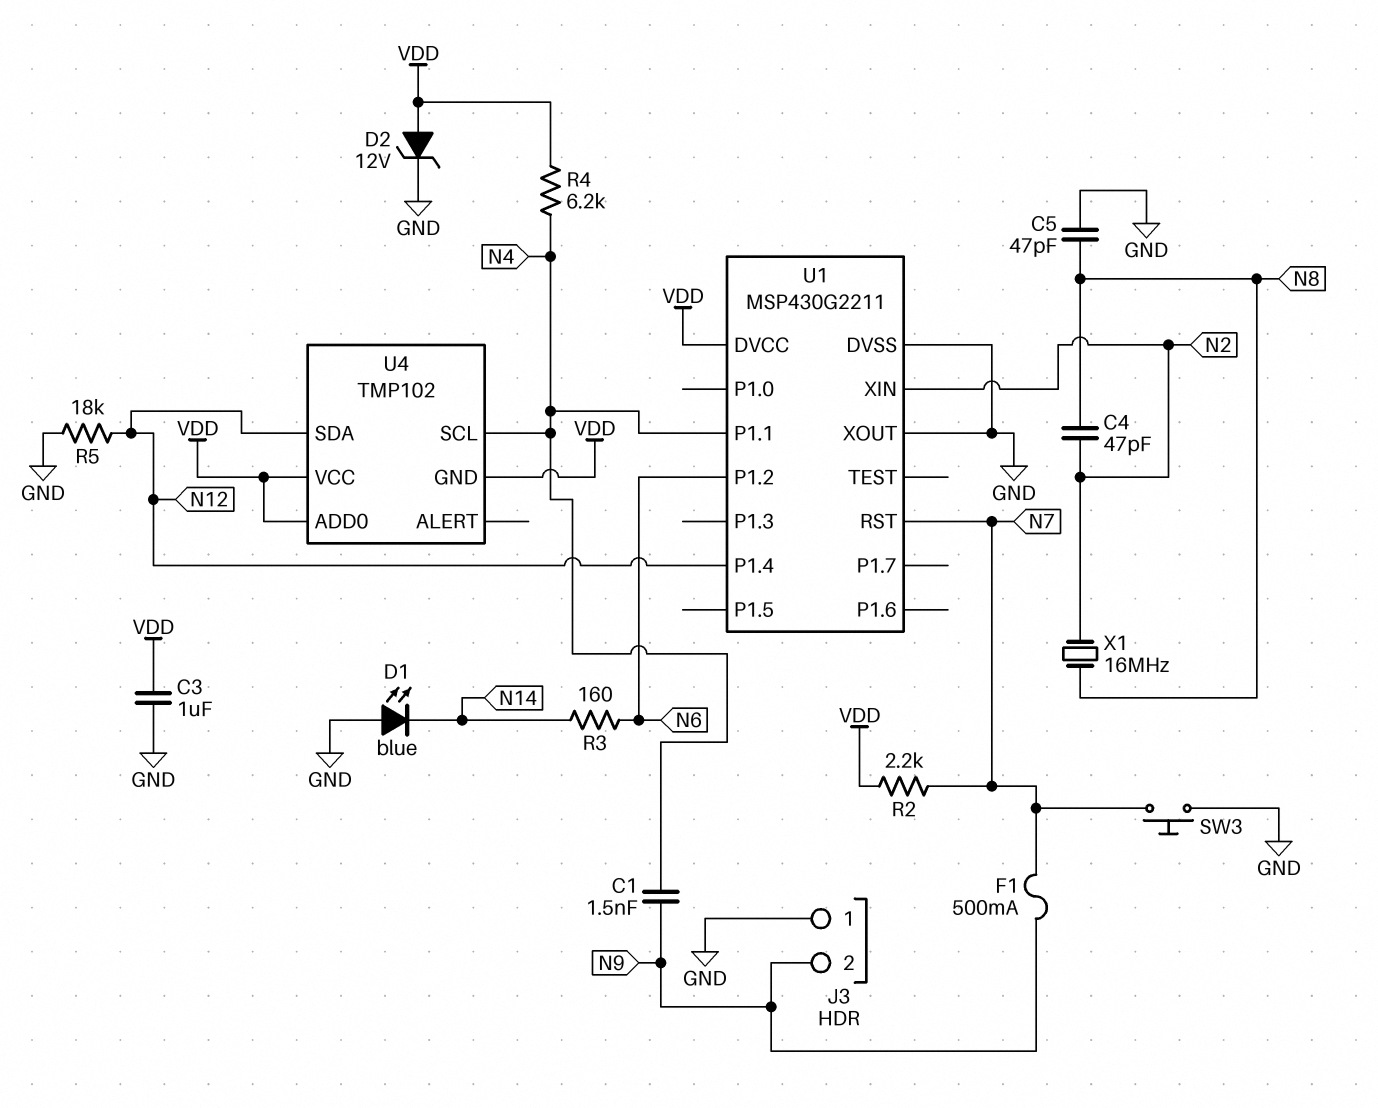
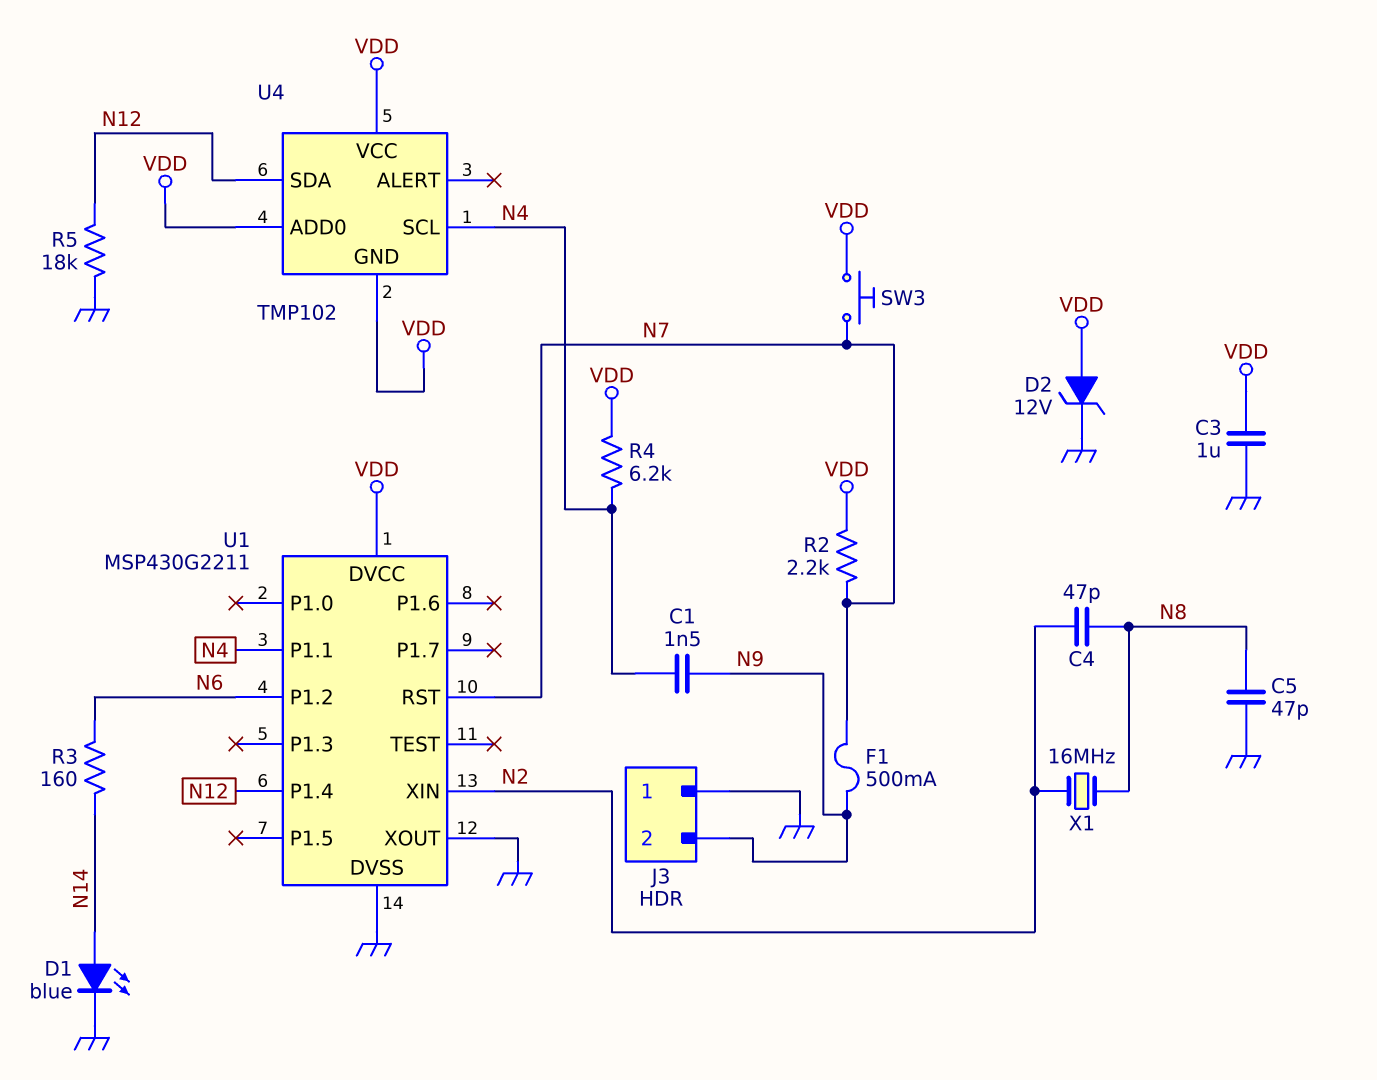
D1: LED blue (A GND, K N14) -> LED blue (A N14, K GND)
SW3: button (GND, N7) -> button (N7, VDD)

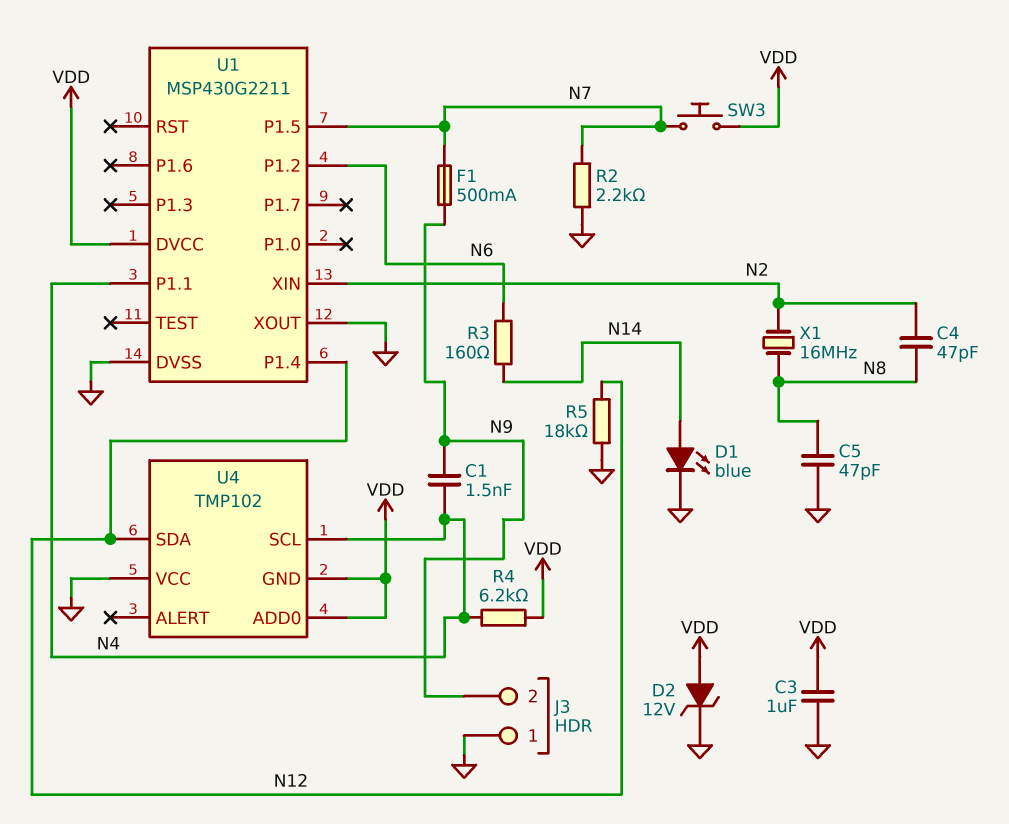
R2: 2.2k (N7, VDD) -> 2.2k (GND, N7)
U1 pin P1.5: none -> N7
U1 pin RST: N7 -> none
U4 pin VCC: VDD -> GND

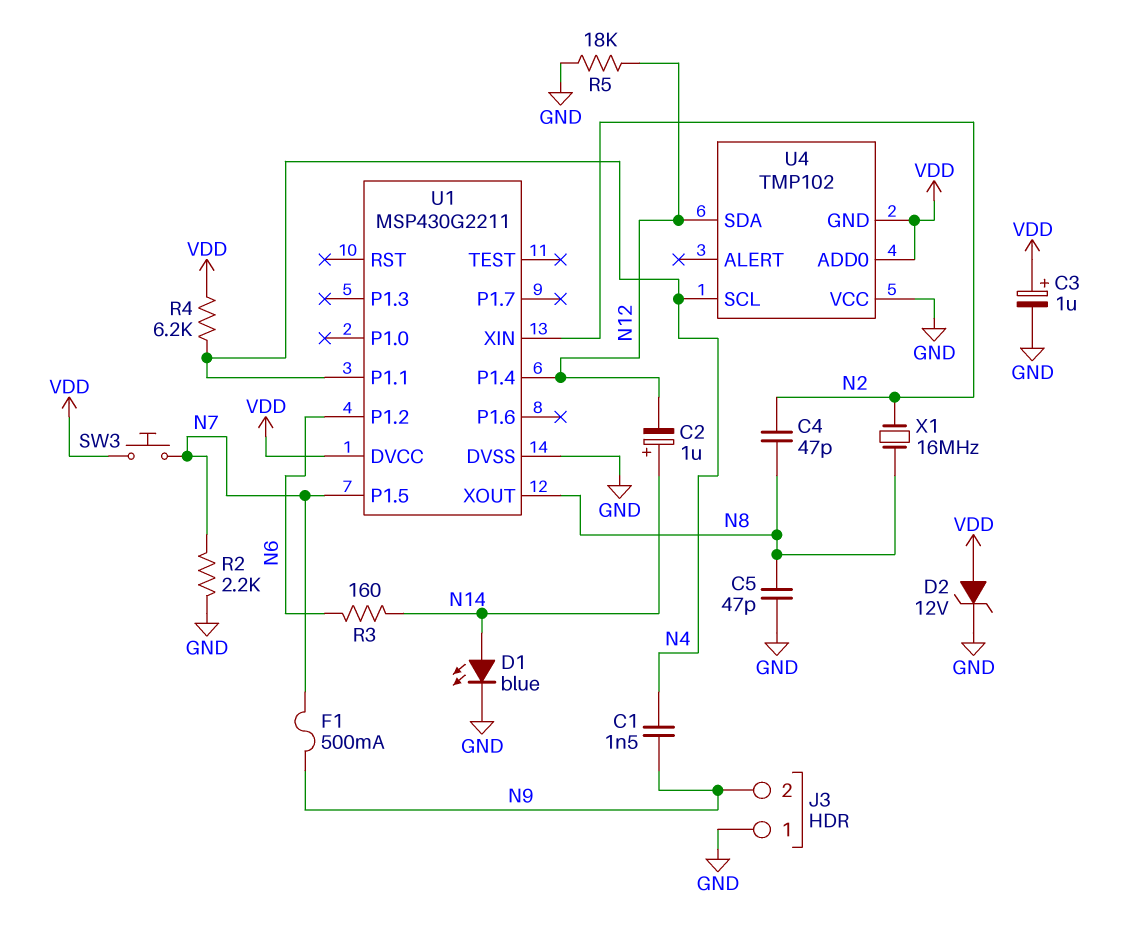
C2: none -> 1uF (plus N14, minus N12)
C3: 1uF (GND, VDD) -> 1uF (plus VDD, minus GND)
U1 pin XOUT: GND -> N8

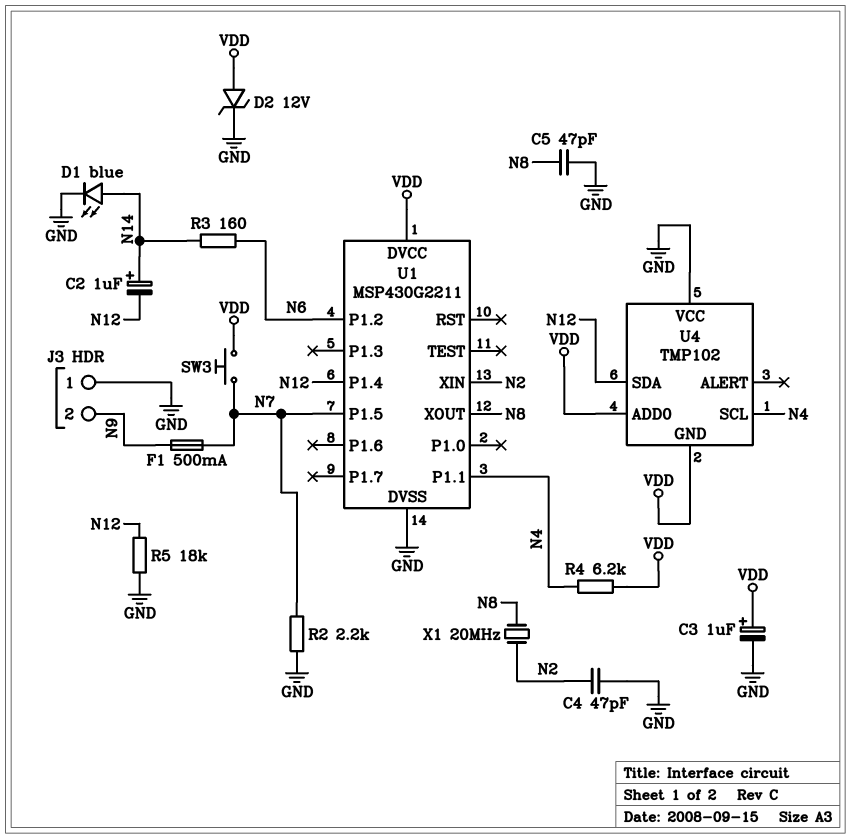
C1: 1.5nF (N4, N9) -> none
C4: 47pF (N2, N8) -> 47pF (GND, N2)
X1: 16MHz (N2, N8) -> 20MHz (N2, N8)

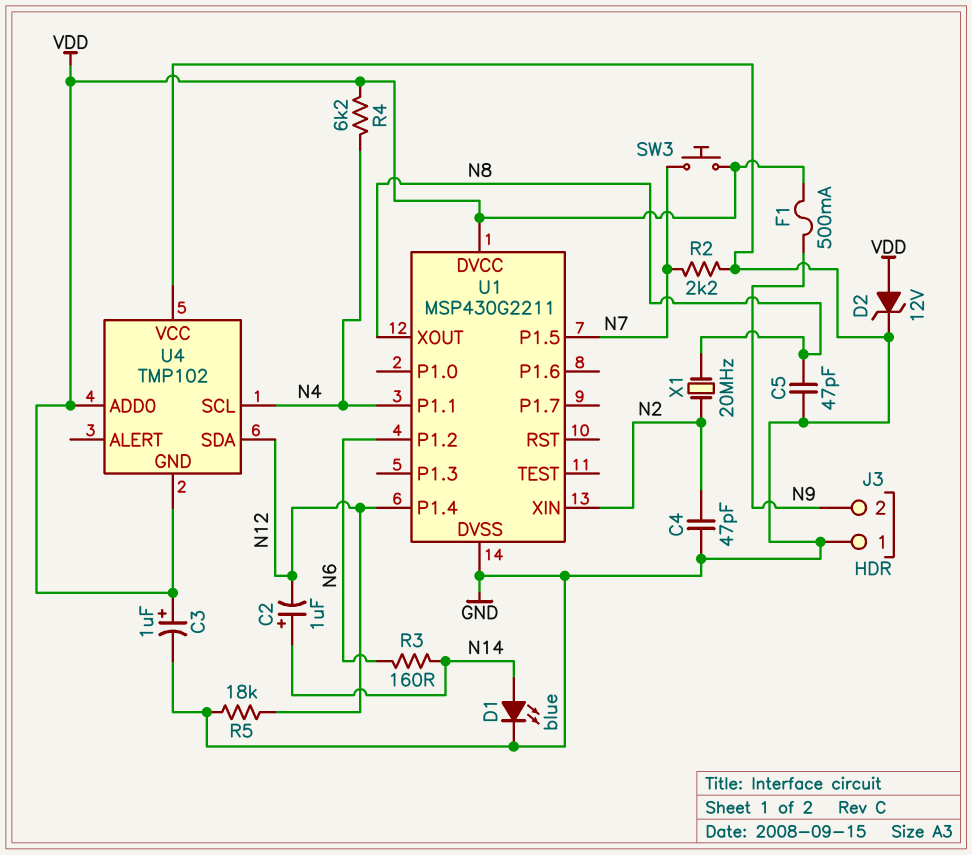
F1: 500mA (N7, N9) -> 500mA (N9, VDD)

